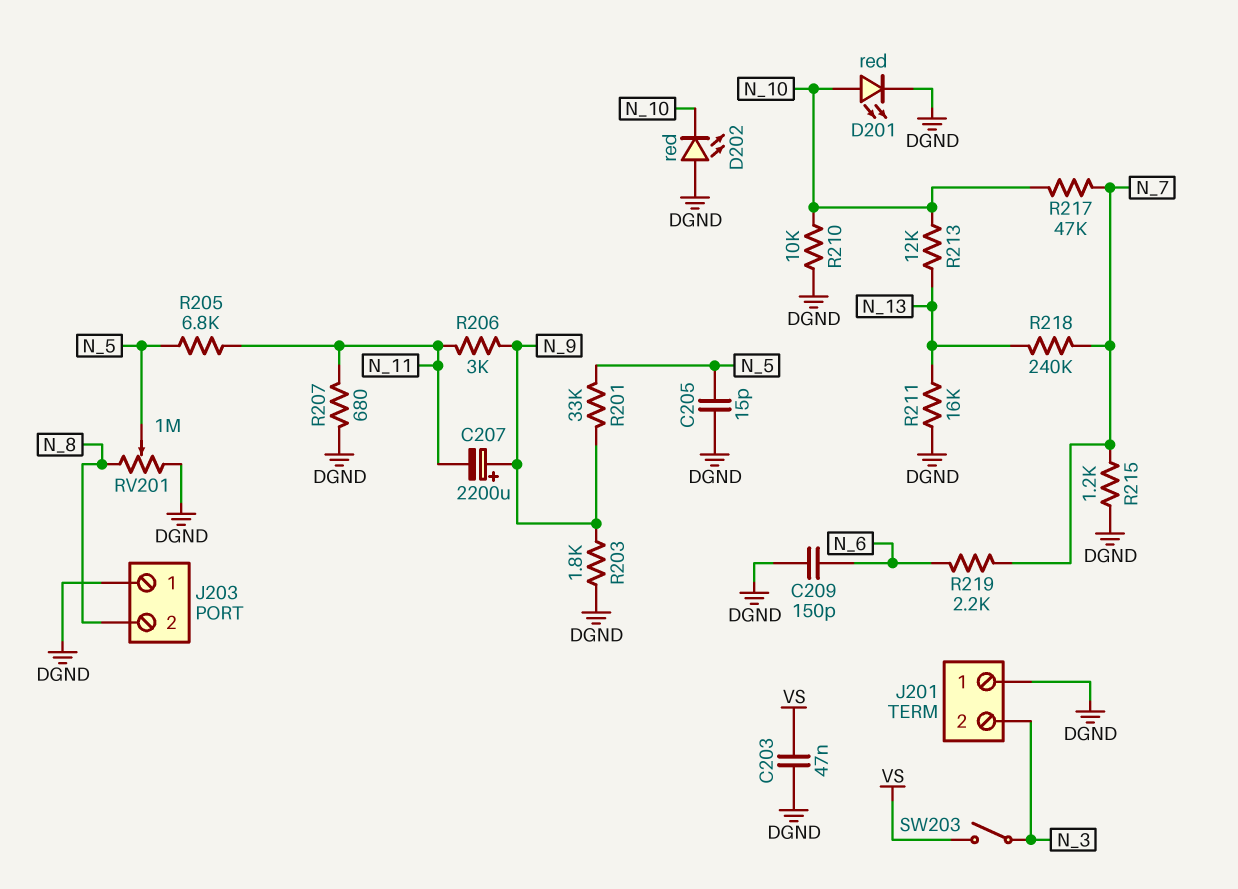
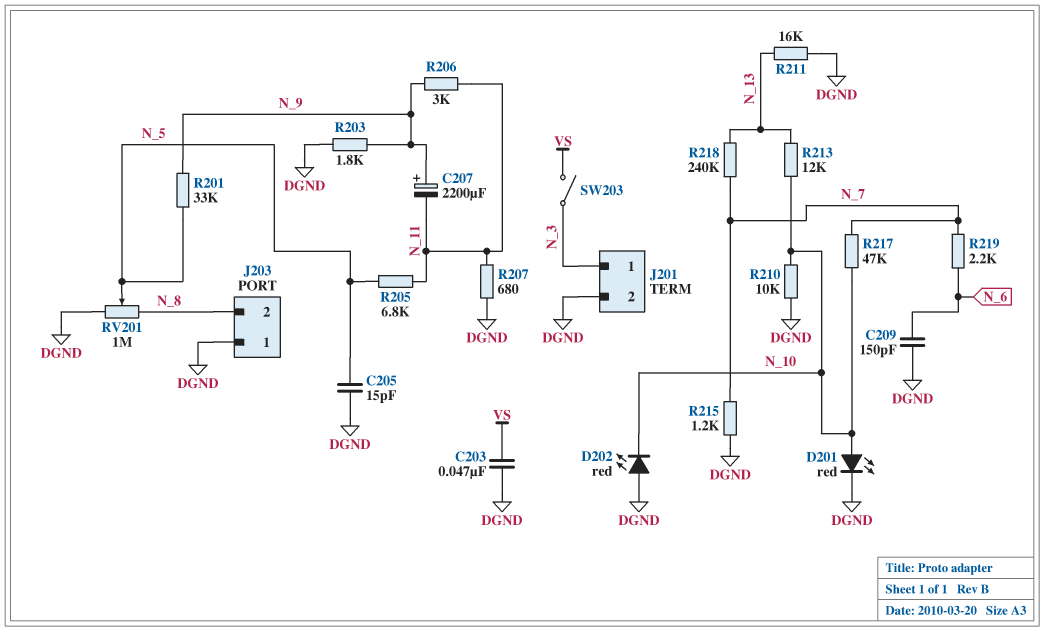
J201 pin 1: DGND -> N_3
J201 pin 2: N_3 -> DGND

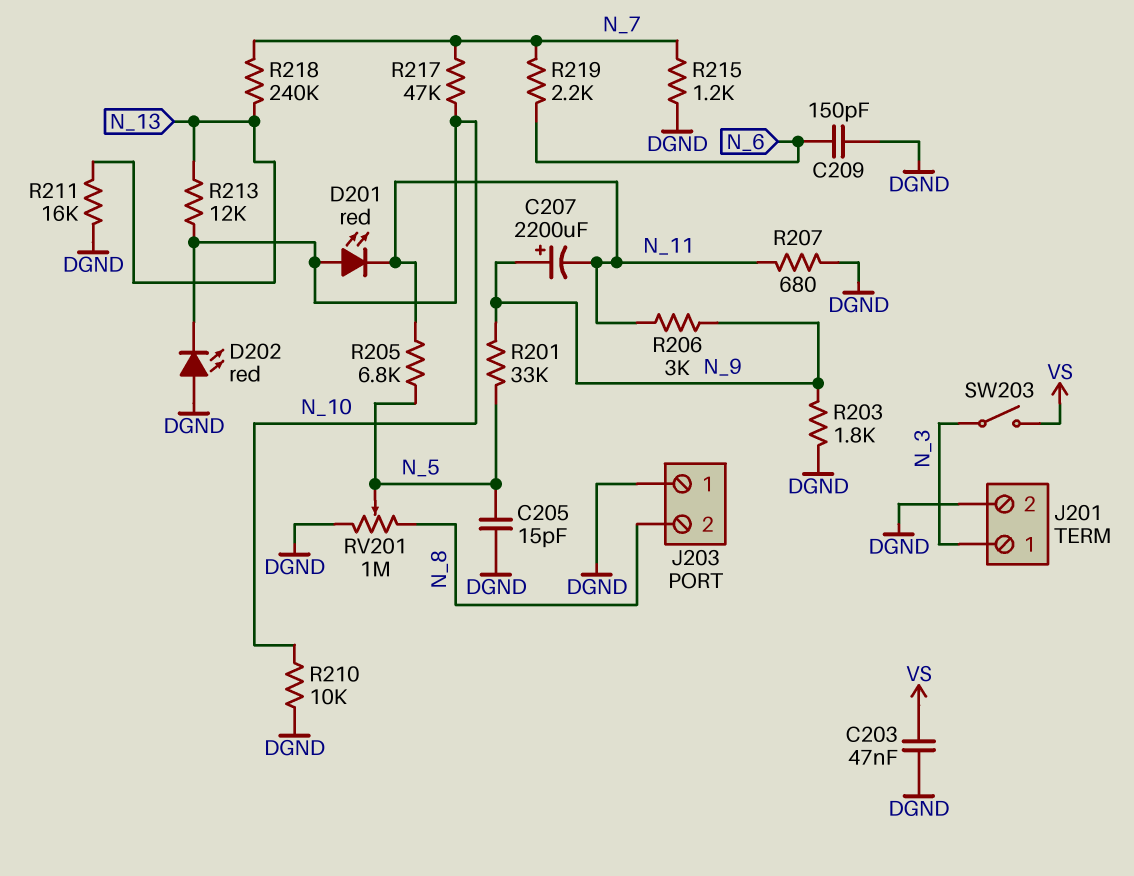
D201: LED red (A N_10, K DGND) -> LED red (A N_10, K N_11)

